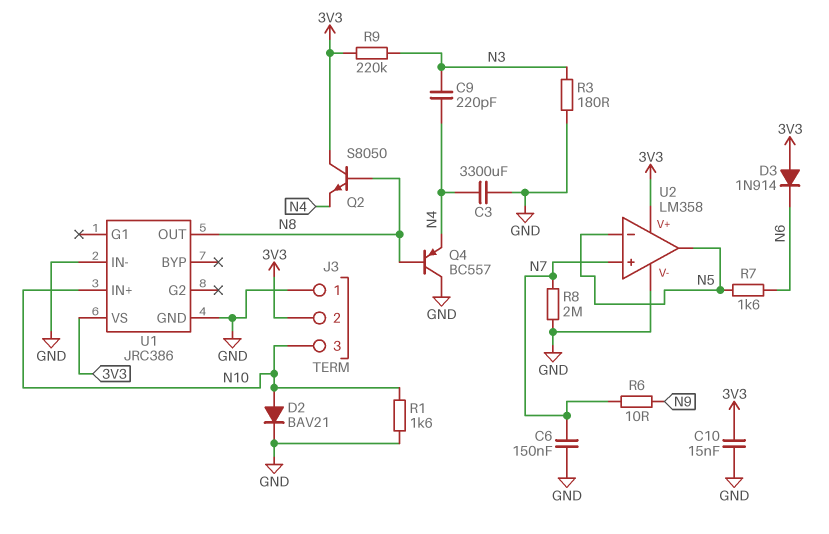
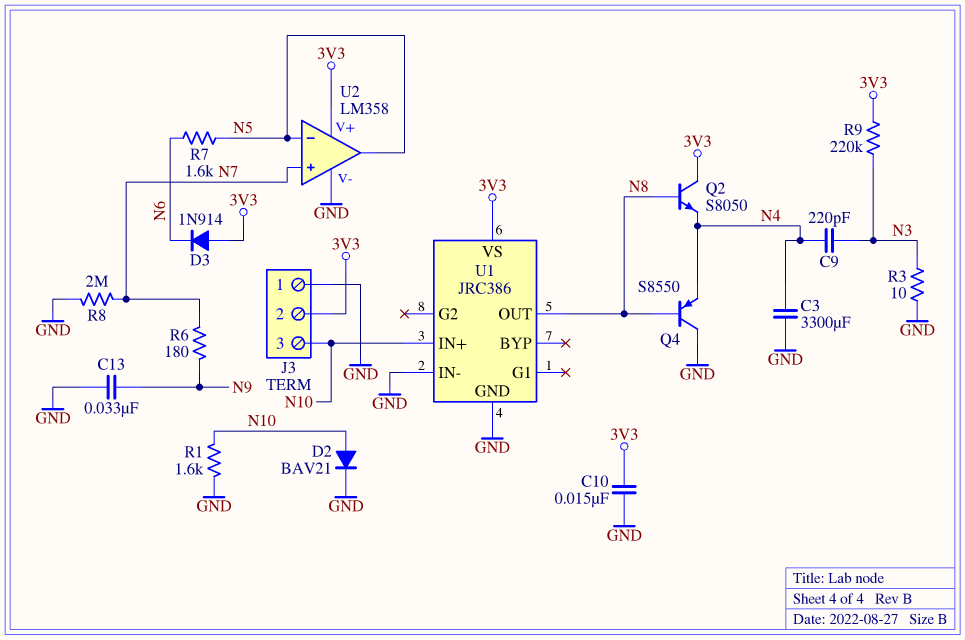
C6: 150nF (GND, N7) -> none
C13: none -> 33nF (GND, N9)
Q4: PNP BC557 (B N8, C GND, E N4) -> PNP S8550 (B N8, C GND, E N4)
R3: 180 (GND, N3) -> 10 (GND, N3)
R6: 10 (N7, N9) -> 180 (N7, N9)

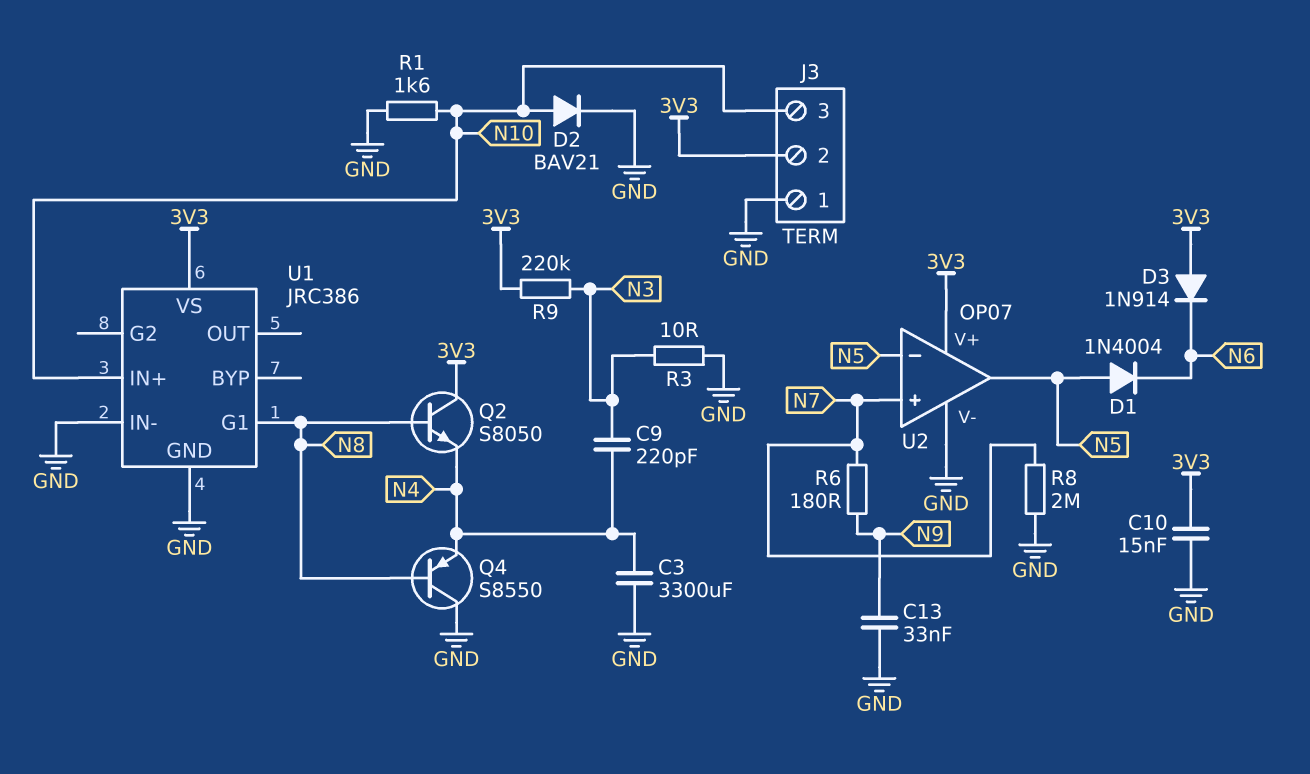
D1: none -> diode 1N4004 (A N5, K N6)
R7: 1.6k (N5, N6) -> none
U1 pin G1: none -> N8
U1 pin OUT: N8 -> none
U2: LM358 -> OP07

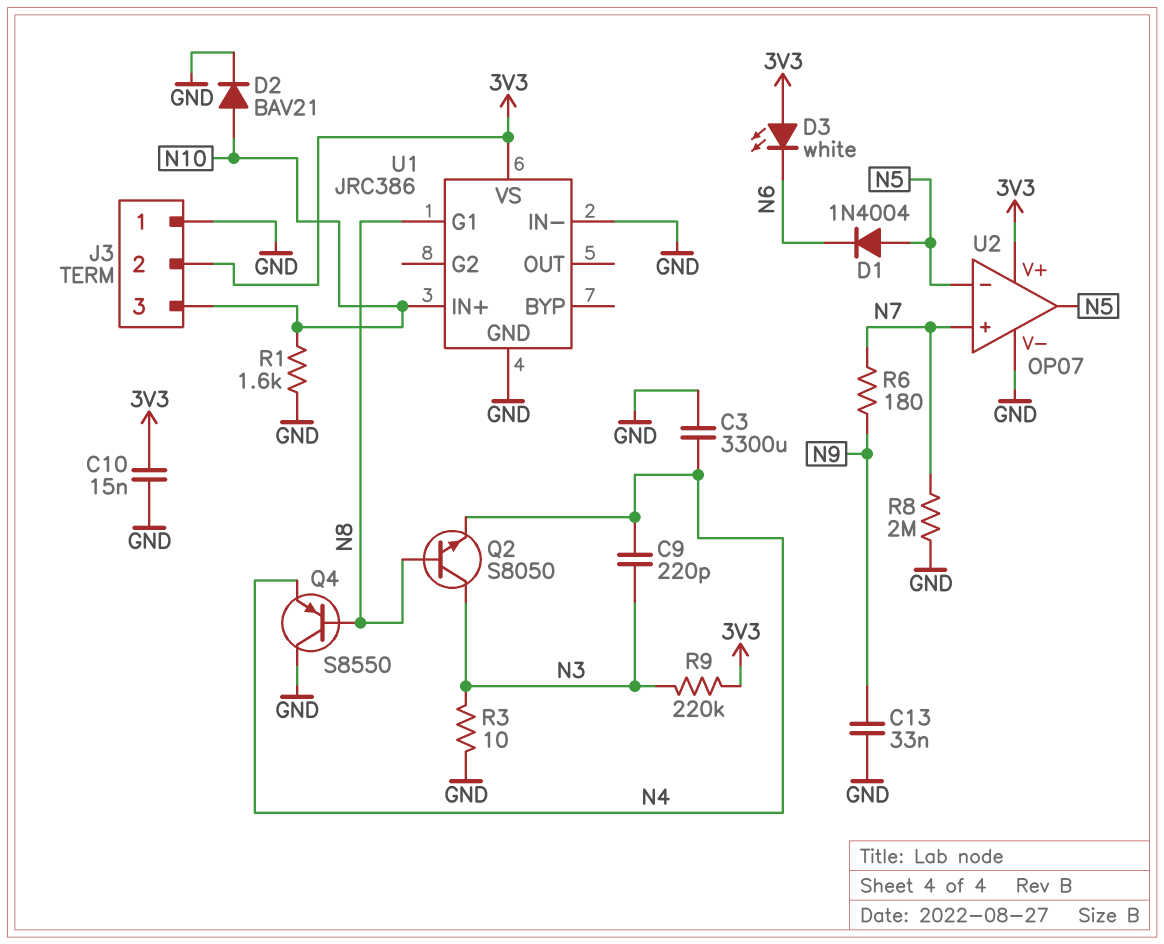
D3: diode 1N914 (A 3V3, K N6) -> LED white (A 3V3, K N6)
Q2: NPN S8050 (B N8, C 3V3, E N4) -> NPN S8050 (B N8, C N3, E N4)

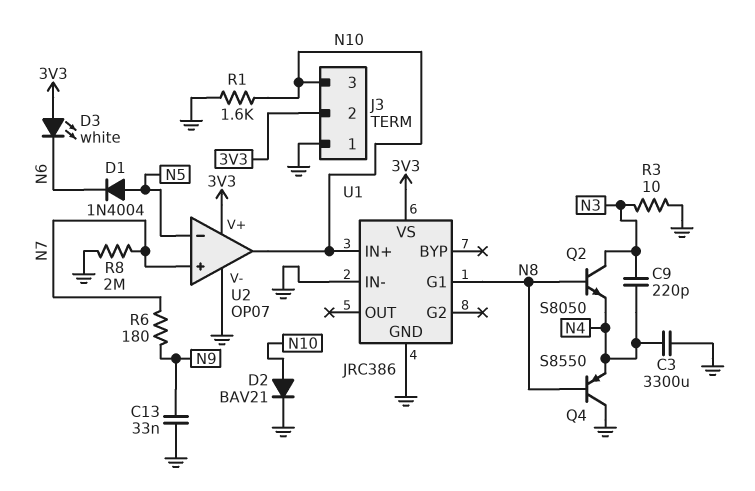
C10: 15nF (3V3, GND) -> none
R9: 220k (3V3, N3) -> none
U2 pin out: N5 -> N10

